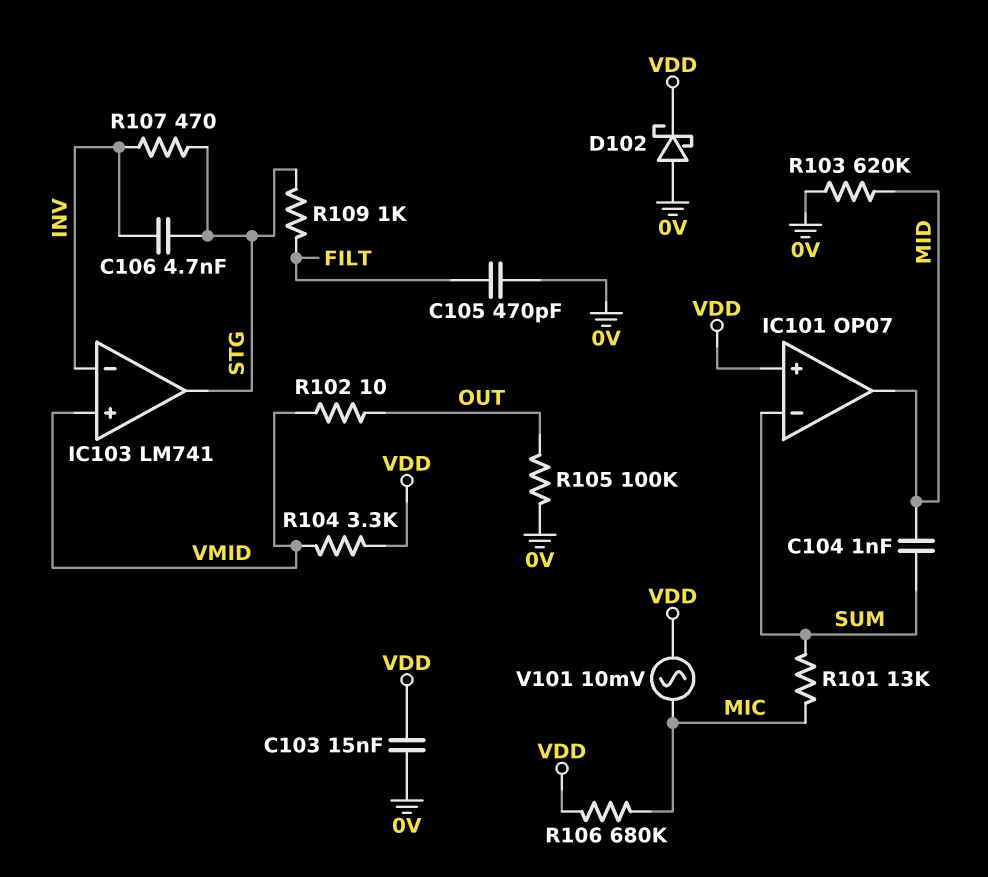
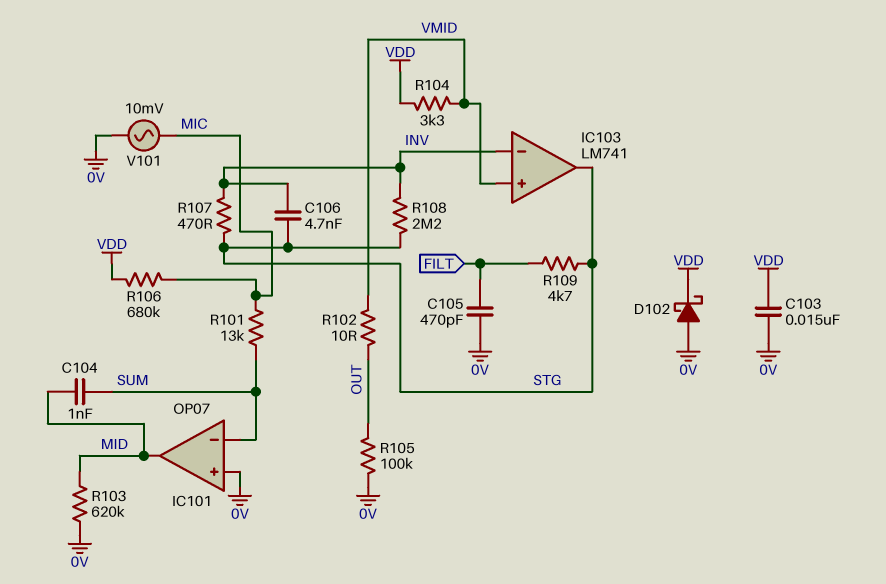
IC101 pin in+: VDD -> 0V
R108: none -> 2.2M (INV, STG)
R109: 1k (FILT, STG) -> 4.7k (FILT, STG)
V101: AC 10mV (MIC, VDD) -> AC 10mV (0V, MIC)

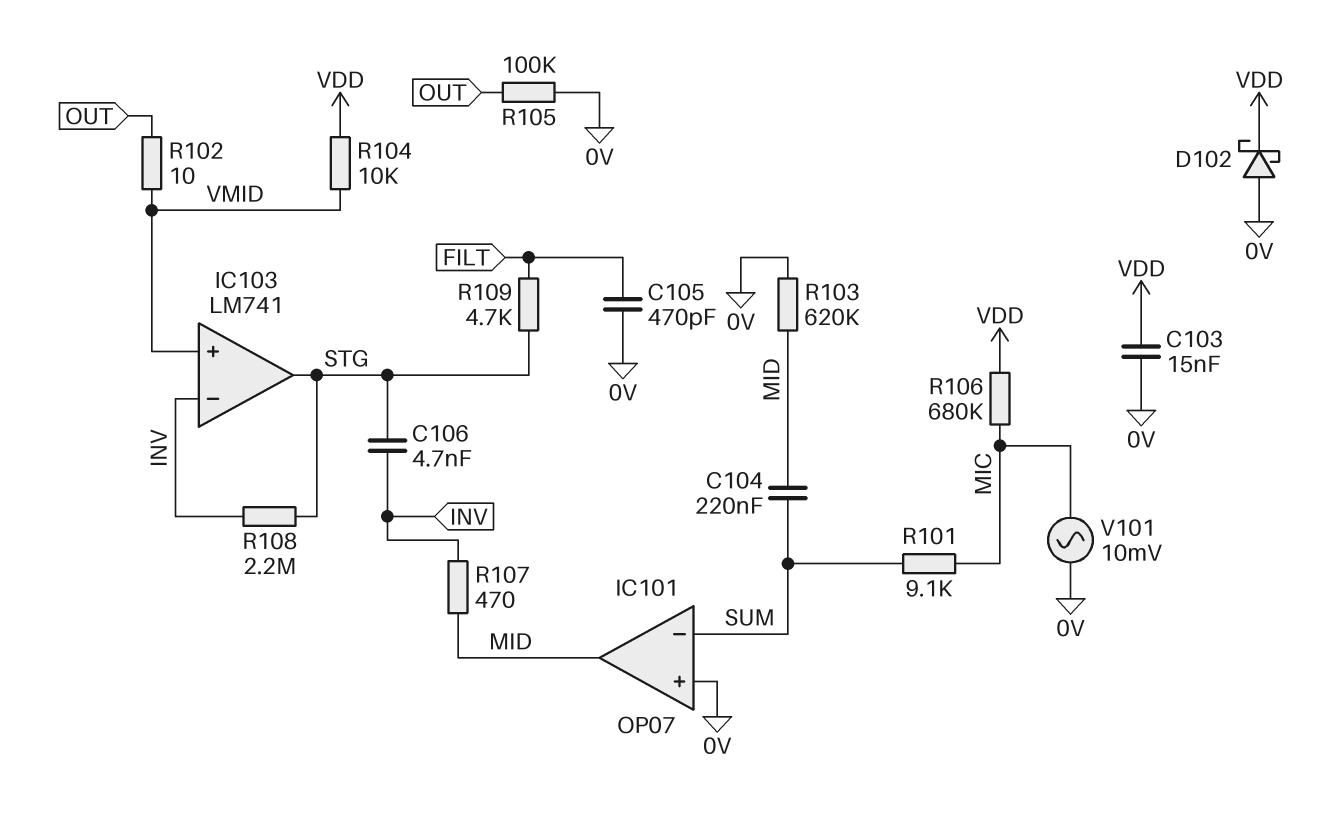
C104: 1nF (MID, SUM) -> 220nF (MID, SUM)
R101: 13k (MIC, SUM) -> 9.1k (MIC, SUM)
R104: 3.3k (VDD, VMID) -> 10k (VDD, VMID)
R107: 470 (INV, STG) -> 470 (INV, MID)

